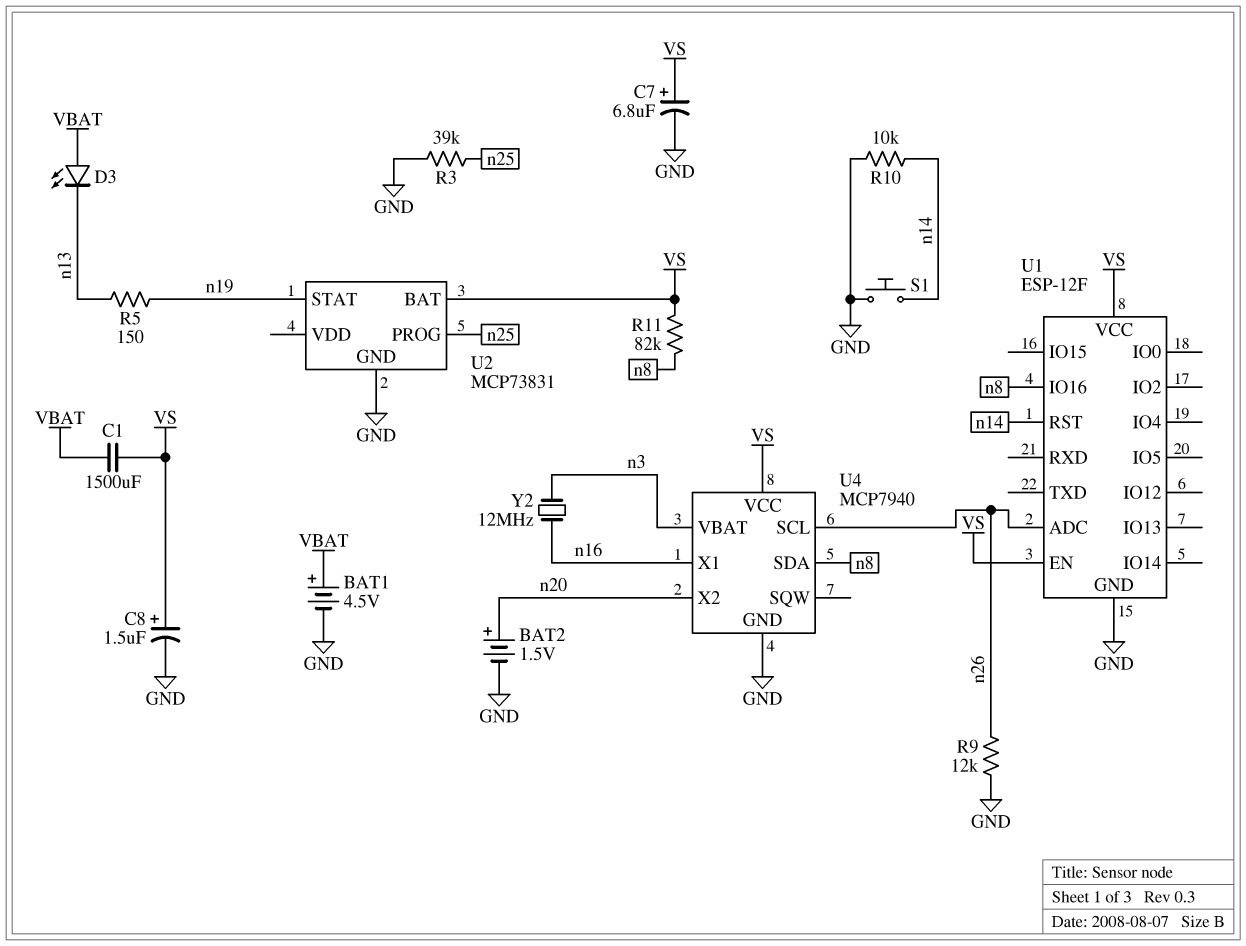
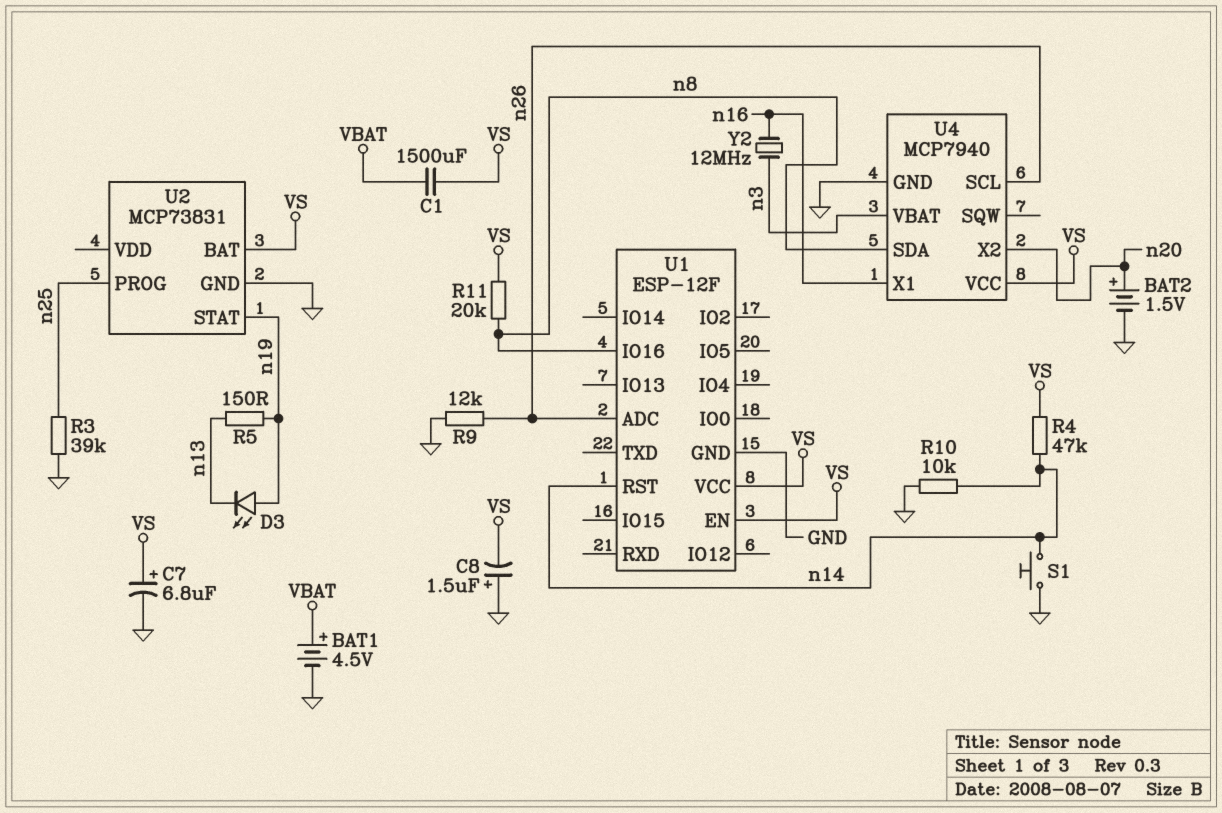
C8: 1.5uF (plus VS, minus GND) -> 1.5uF (plus GND, minus VS)
D3: LED (A VBAT, K n13) -> LED (A n19, K n13)
R4: none -> 47k (VS, n14)
R11: 82k (VS, n8) -> 20k (VS, n8)

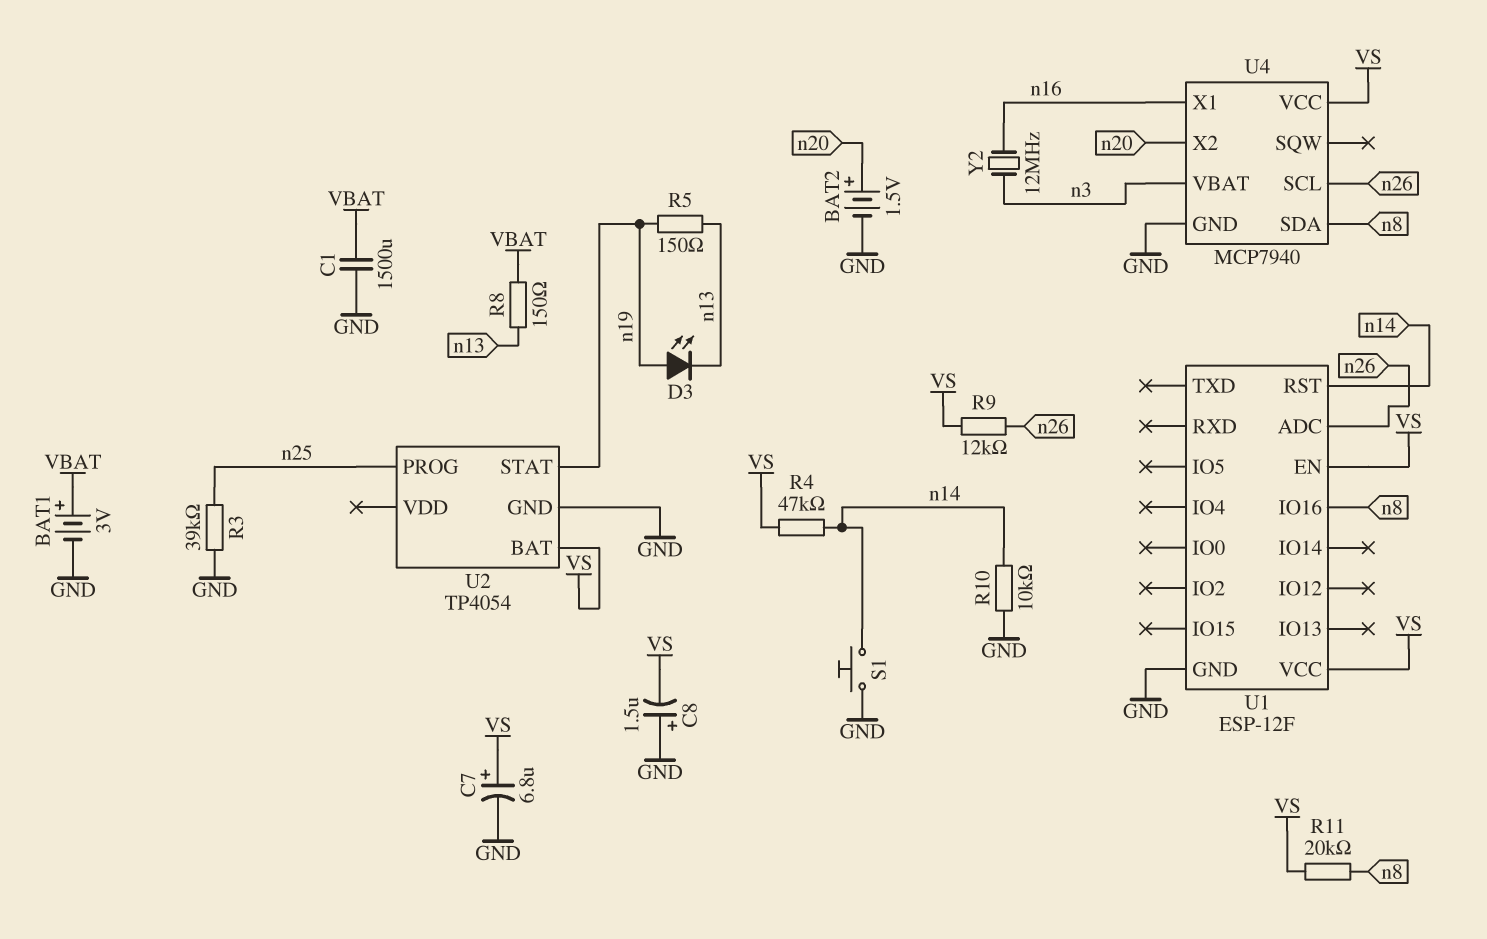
BAT1: 4.5V (plus VBAT, minus GND) -> 3V (plus VBAT, minus GND)
C1: 1500uF (VBAT, VS) -> 1500uF (GND, VBAT)
R8: none -> 150 (VBAT, n13)
R9: 12k (GND, n26) -> 12k (VS, n26)
U2: MCP73831 -> TP4054

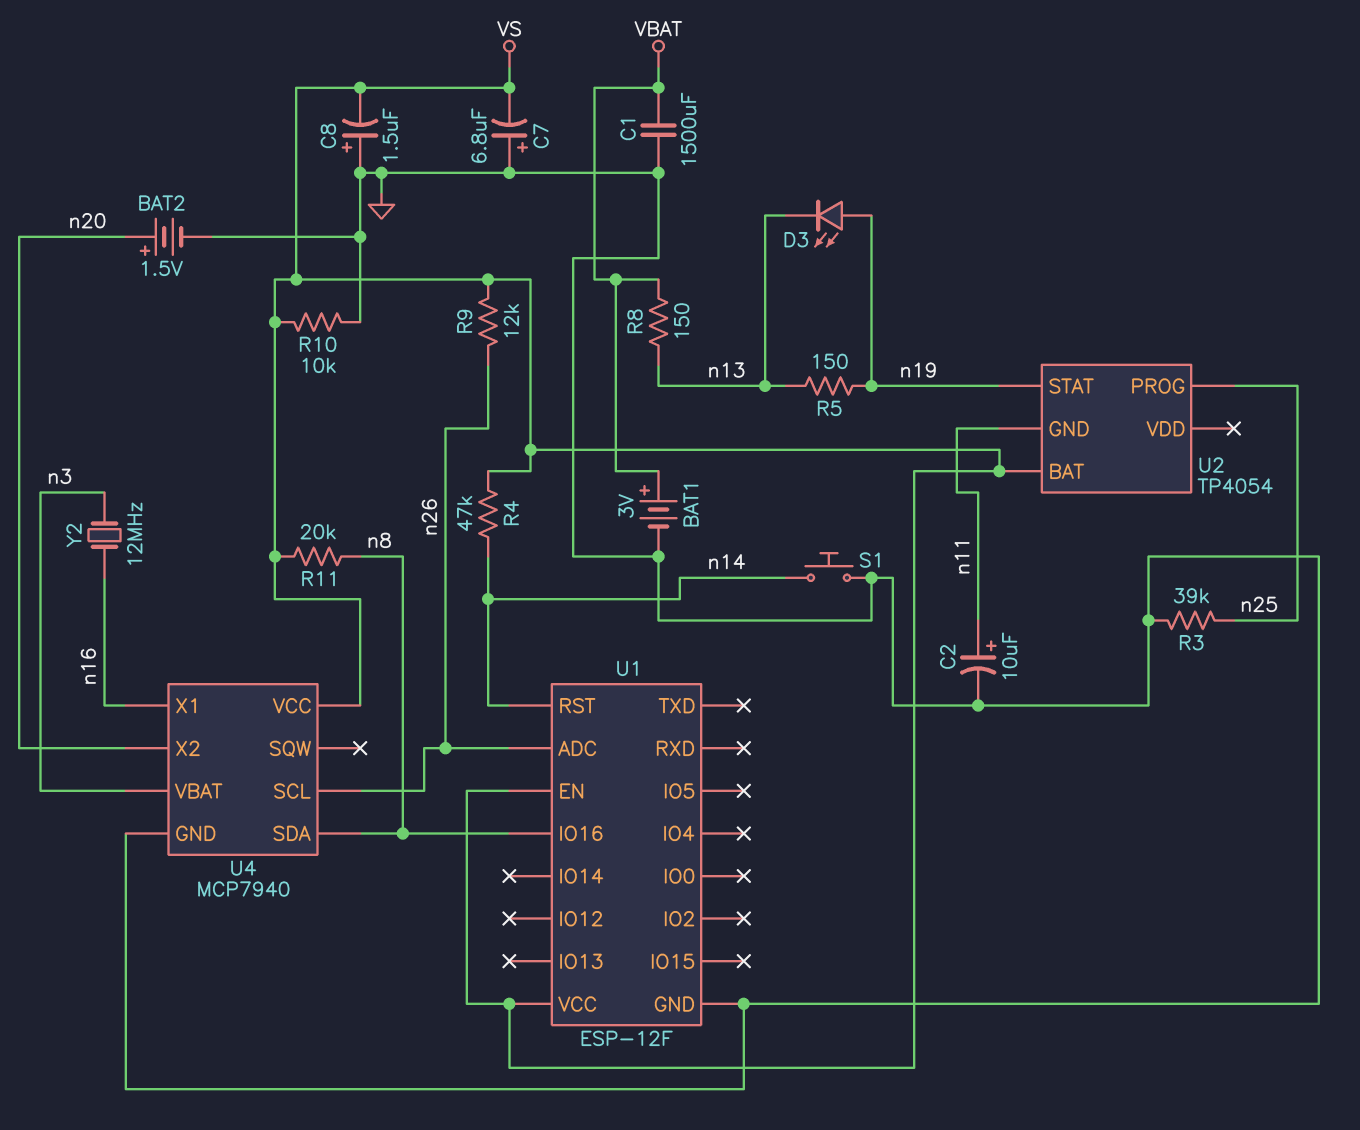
C2: none -> 10uF (plus n11, minus GND)
C7: 6.8uF (plus VS, minus GND) -> 6.8uF (plus GND, minus VS)
R10: 10k (GND, n14) -> 10k (GND, VS)
U2 pin GND: GND -> n11

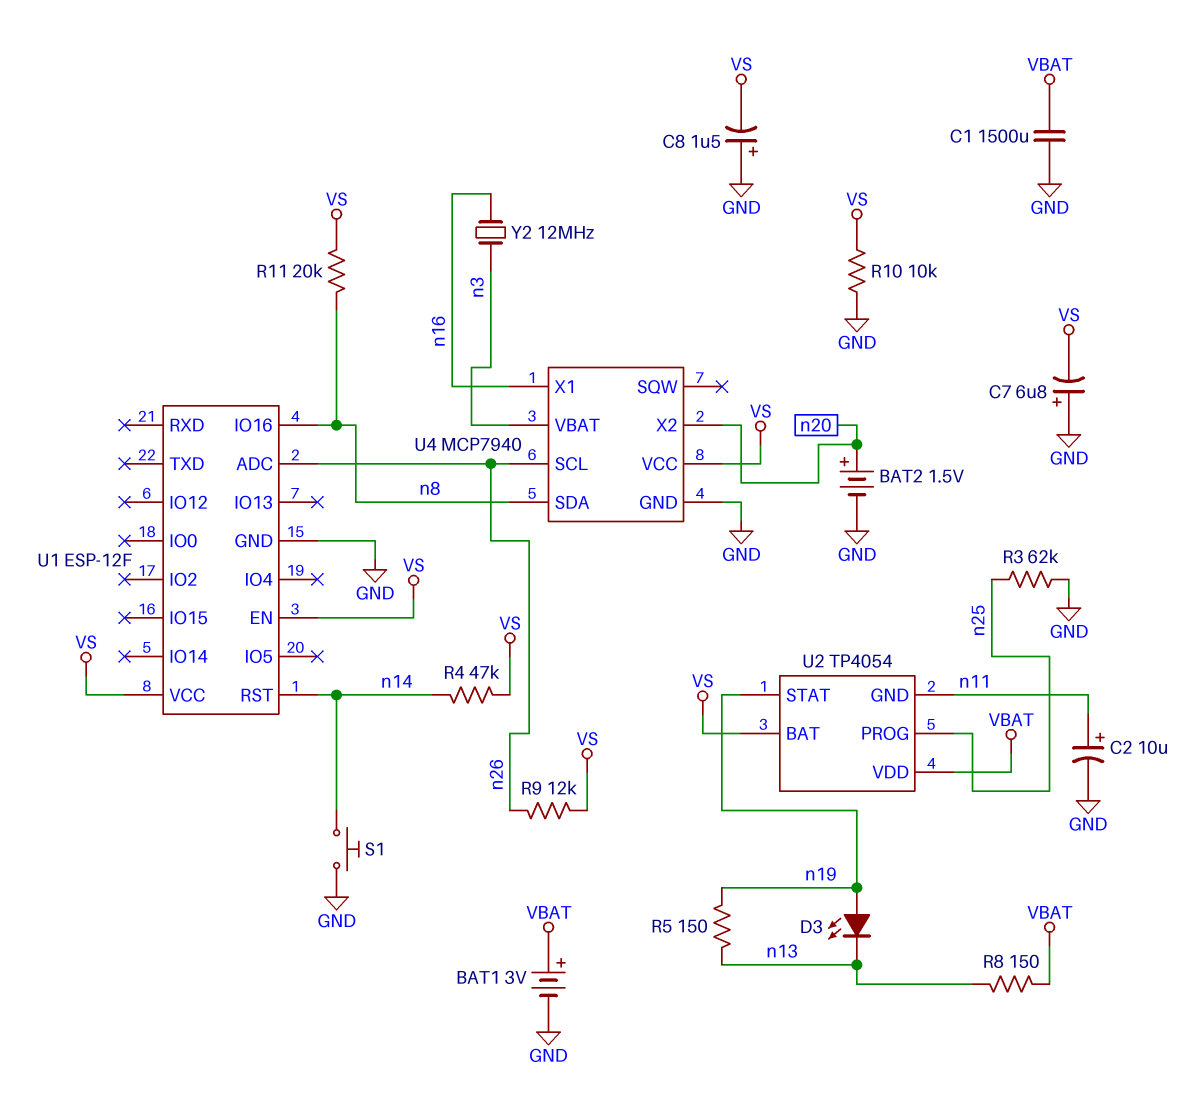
R3: 39k (GND, n25) -> 62k (GND, n25)
U2 pin VDD: none -> VBAT

